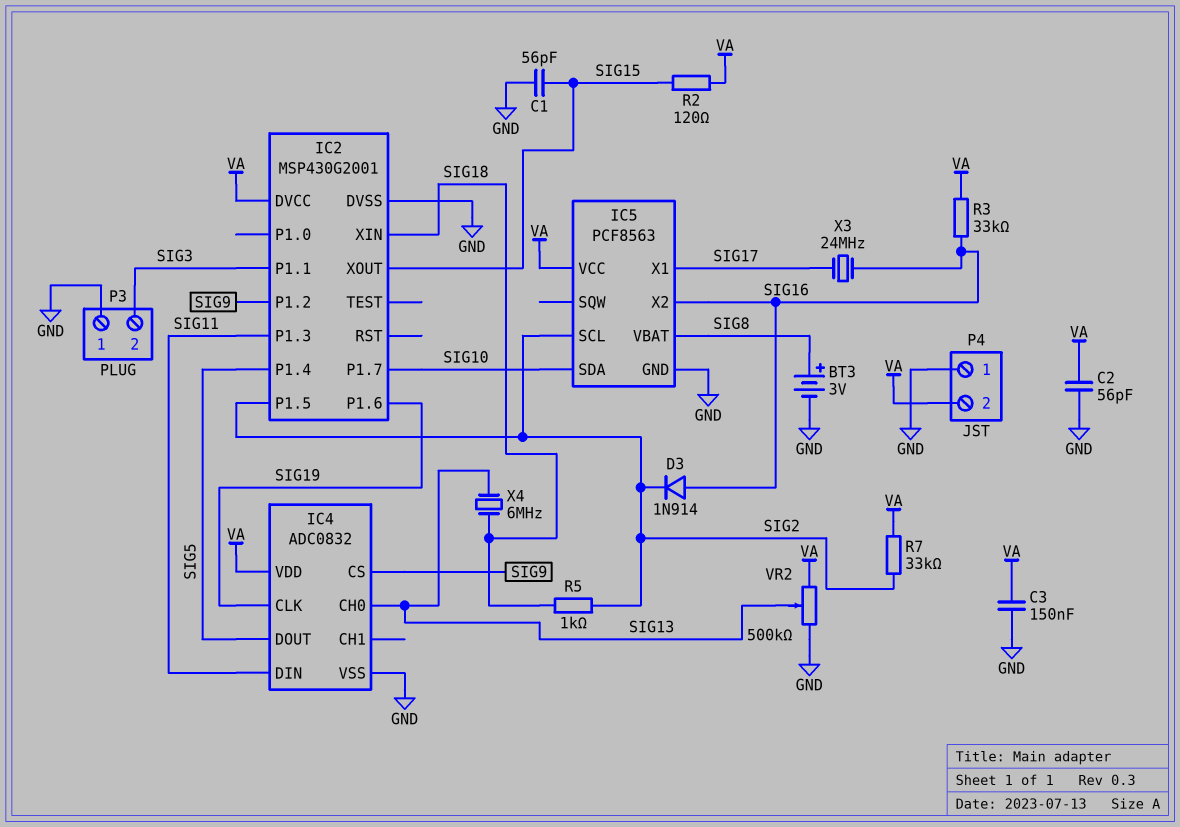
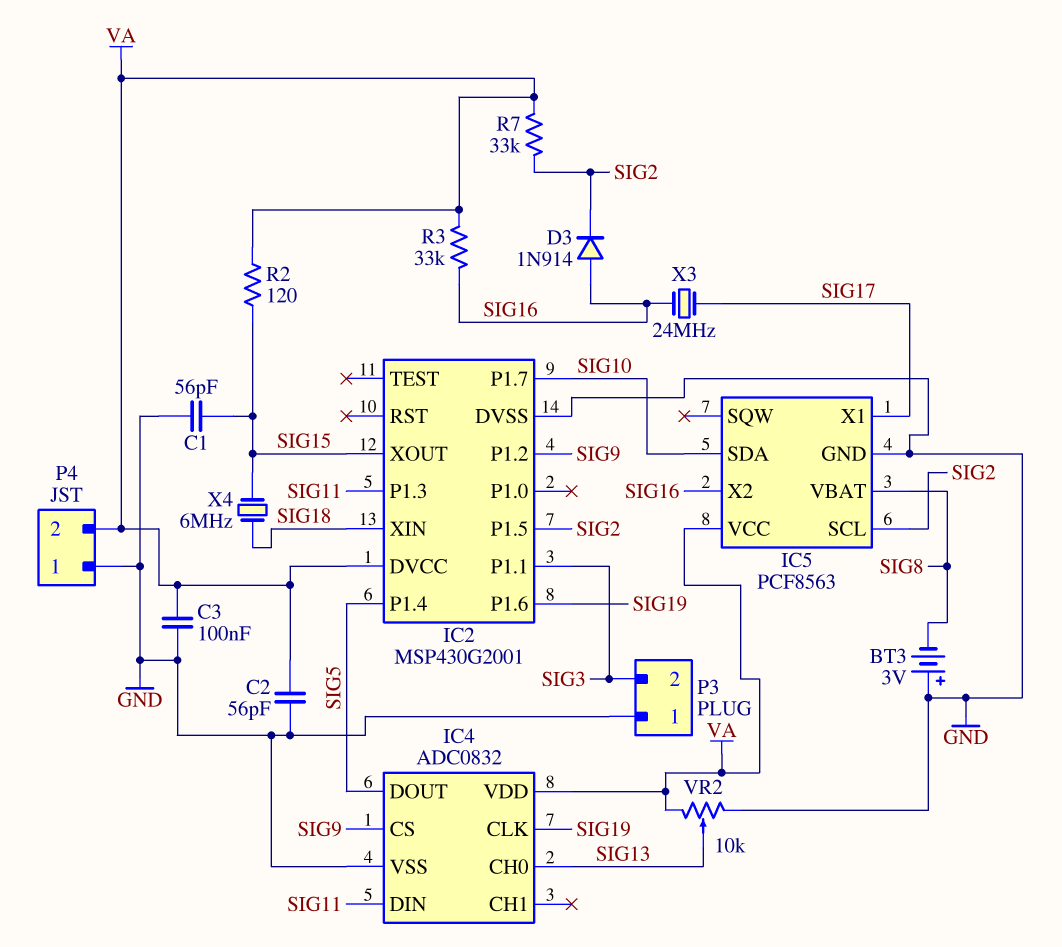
BT3: 3V (plus SIG8, minus GND) -> 3V (plus GND, minus SIG8)
C3: 150nF (GND, VA) -> 100nF (GND, VA)
R5: 1k (SIG2, SIG18) -> none
VR2: 500k (GND, VA, wiper SIG13) -> 10k (GND, VA, wiper SIG13)
X4: 6MHz (SIG13, SIG18) -> 6MHz (SIG15, SIG18)

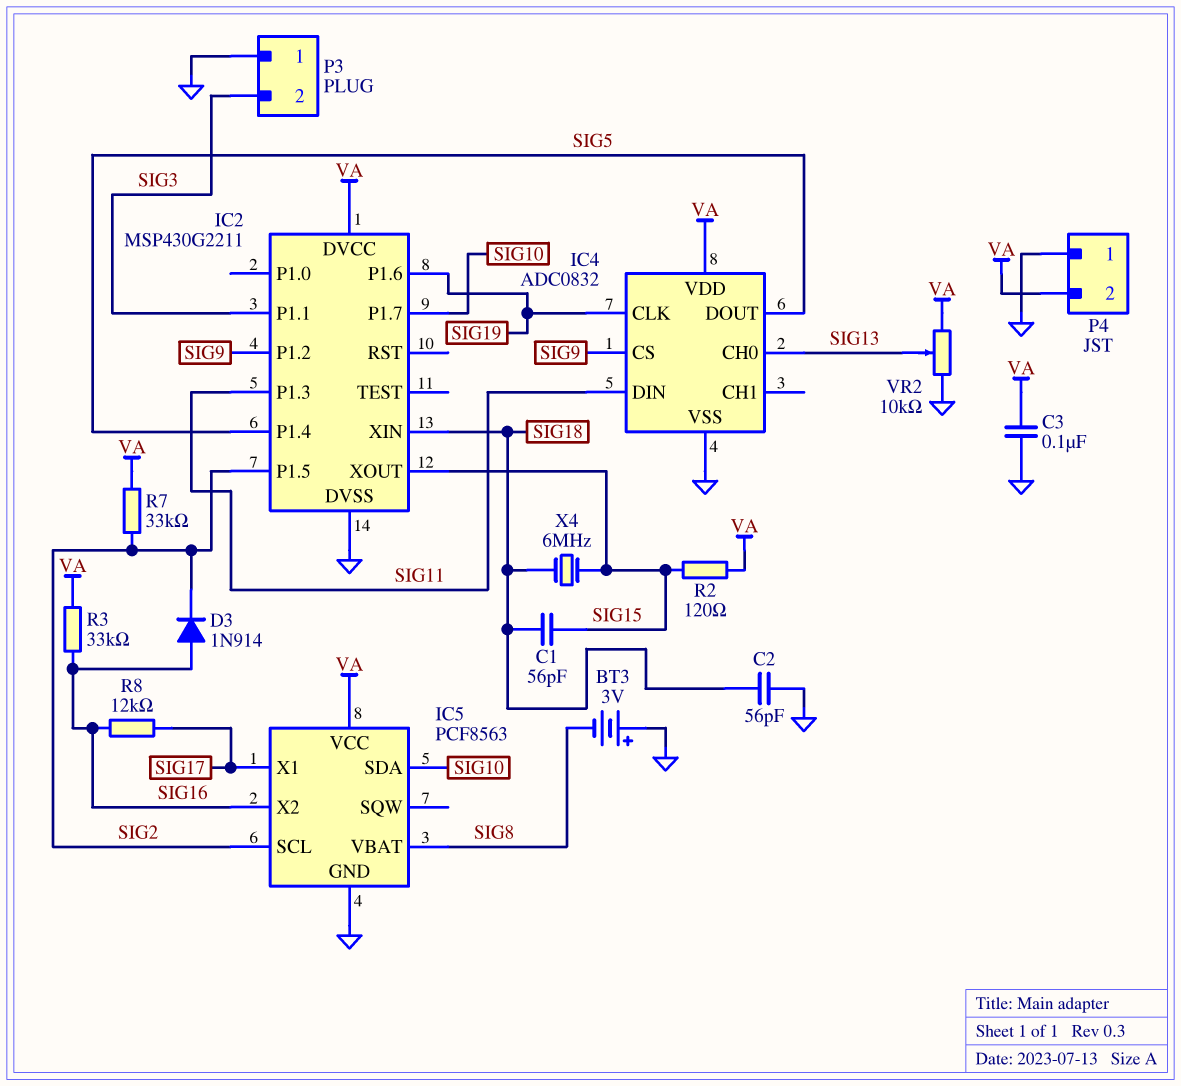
C1: 56pF (GND, SIG15) -> 56pF (SIG15, SIG18)
C2: 56pF (GND, VA) -> 56pF (GND, SIG18)
IC2: MSP430G2001 -> MSP430G2211
R8: none -> 12k (SIG16, SIG17)
X3: 24MHz (SIG16, SIG17) -> none

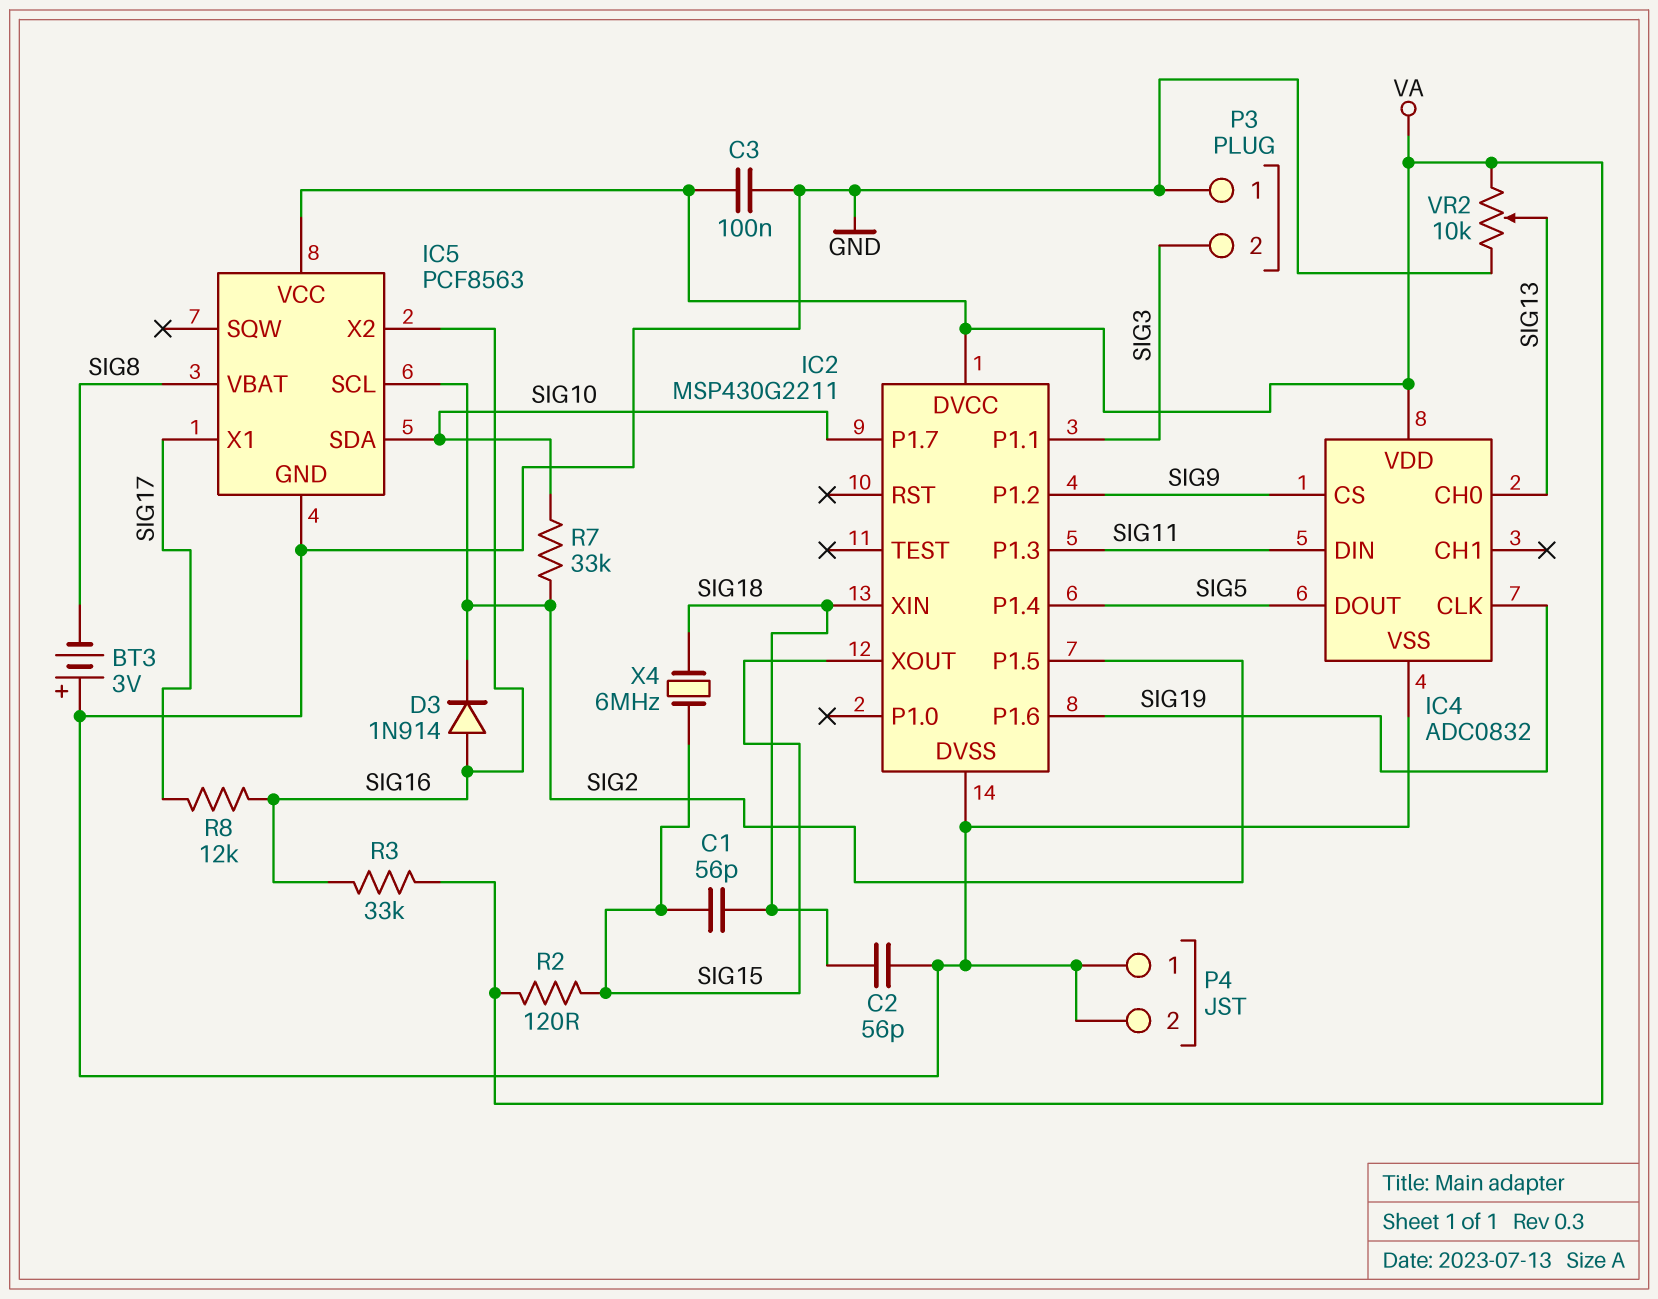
P4 pin 2: VA -> GND
R7: 33k (SIG2, VA) -> 33k (SIG2, SIG10)

